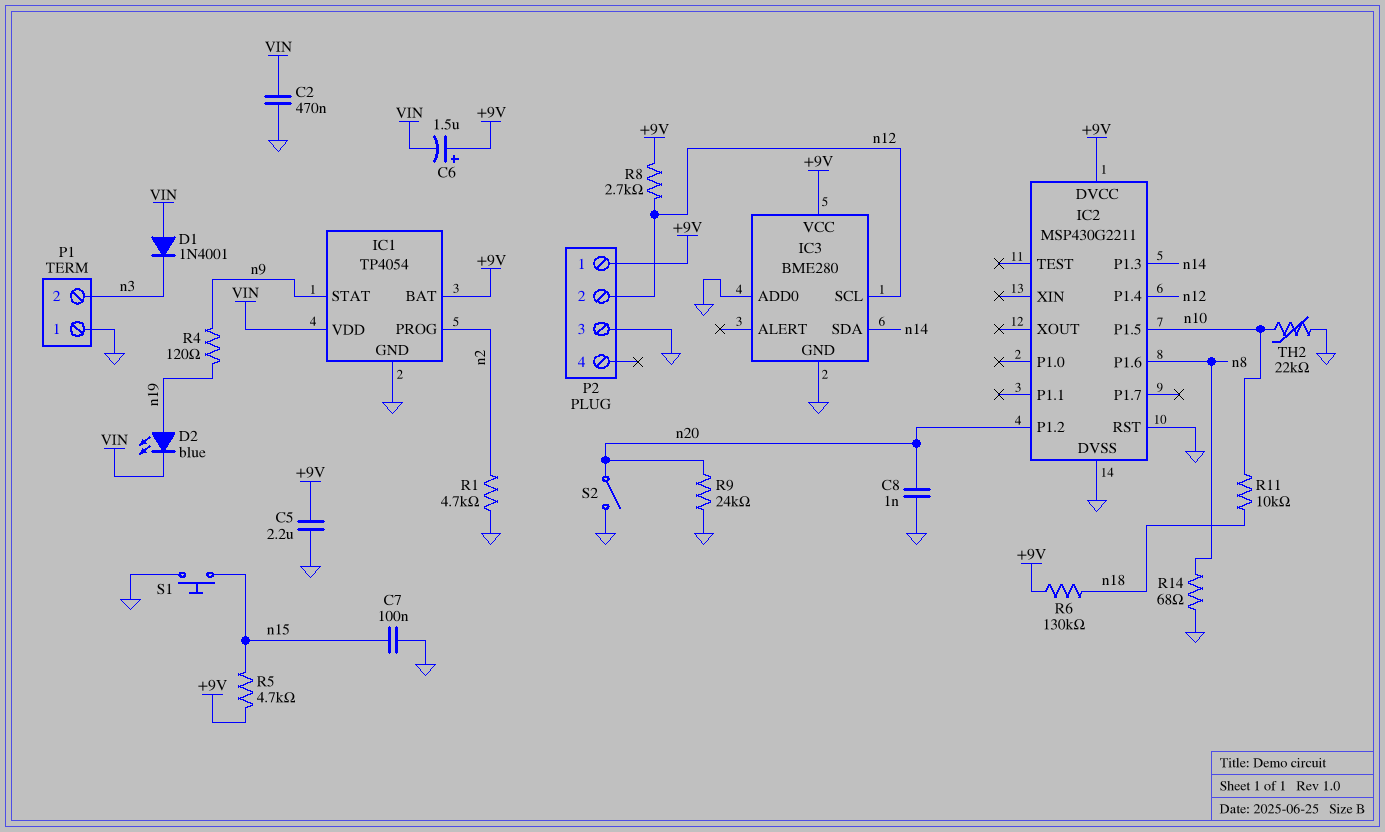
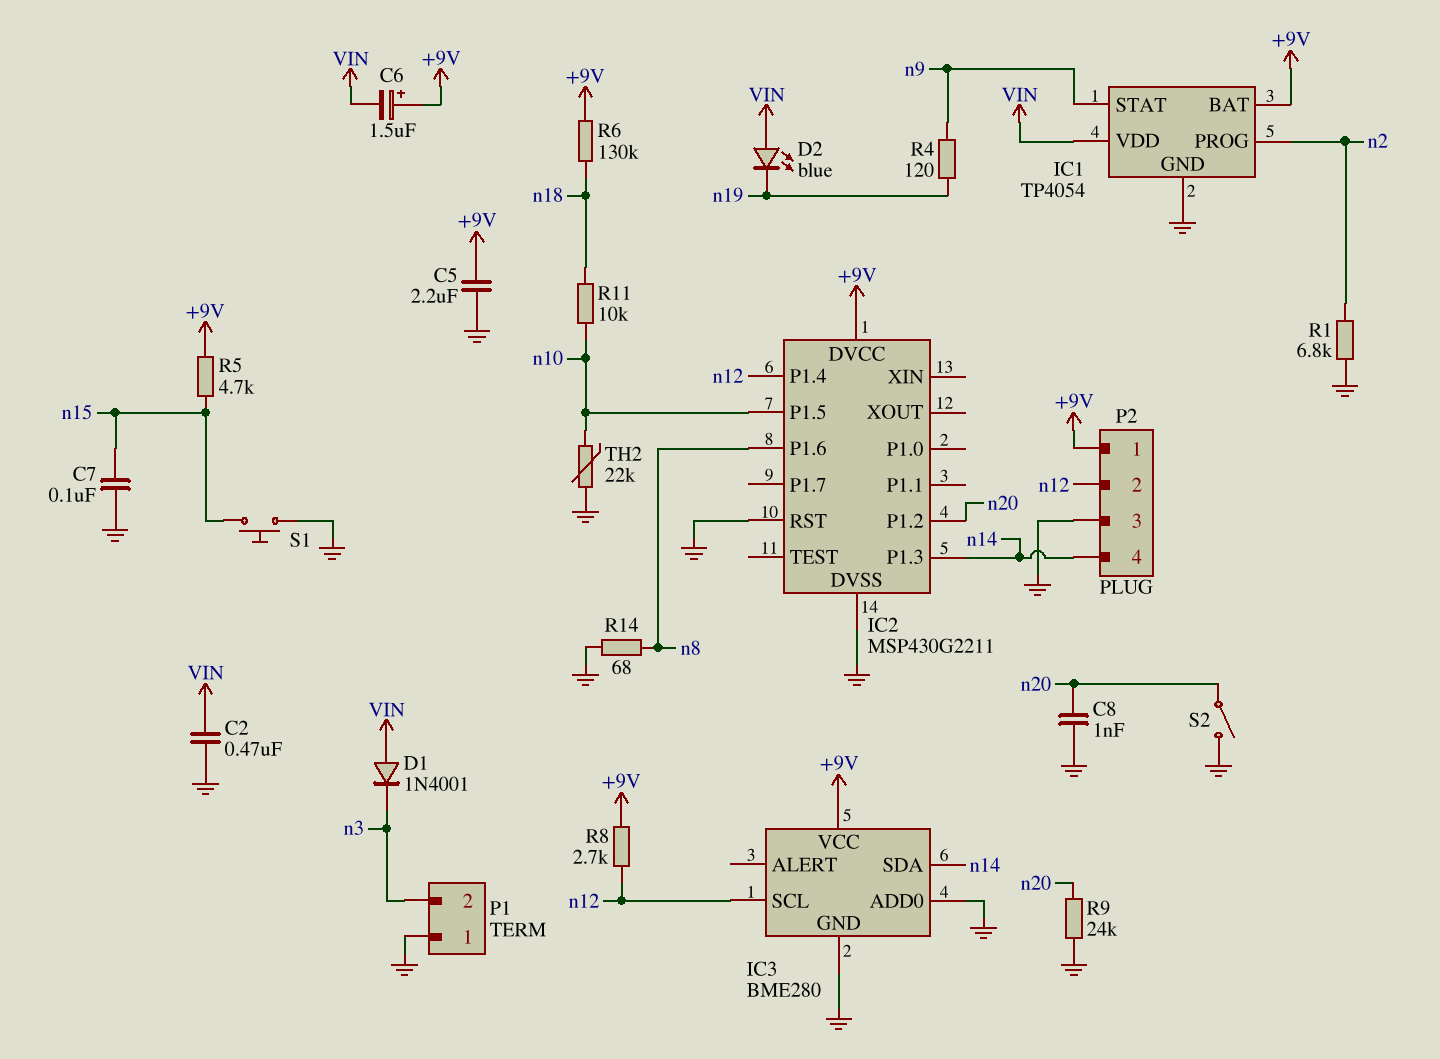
D2: LED blue (A n19, K VIN) -> LED blue (A VIN, K n19)
P2 pin 4: none -> n14
R1: 4.7k (GND, n2) -> 6.8k (GND, n2)

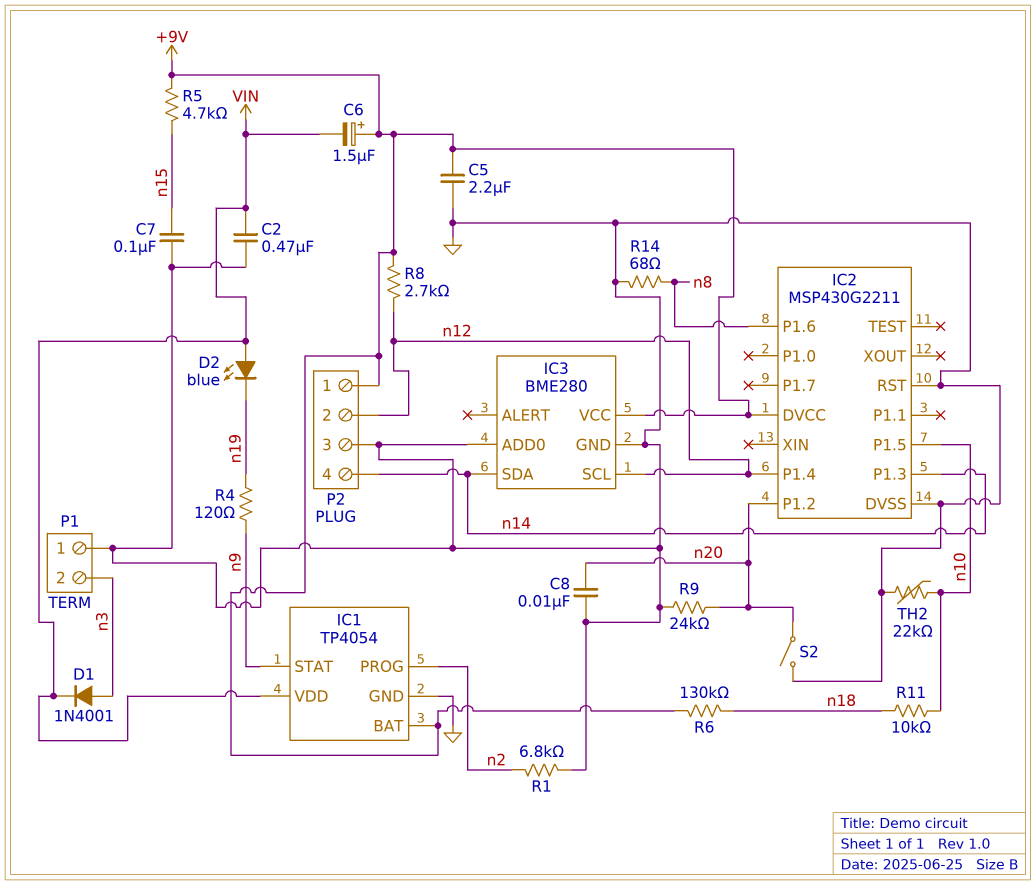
C8: 1nF (GND, n20) -> 10nF (GND, n20)
D1: diode 1N4001 (A VIN, K n3) -> diode 1N4001 (A n3, K VIN)
S1: button (GND, n15) -> none

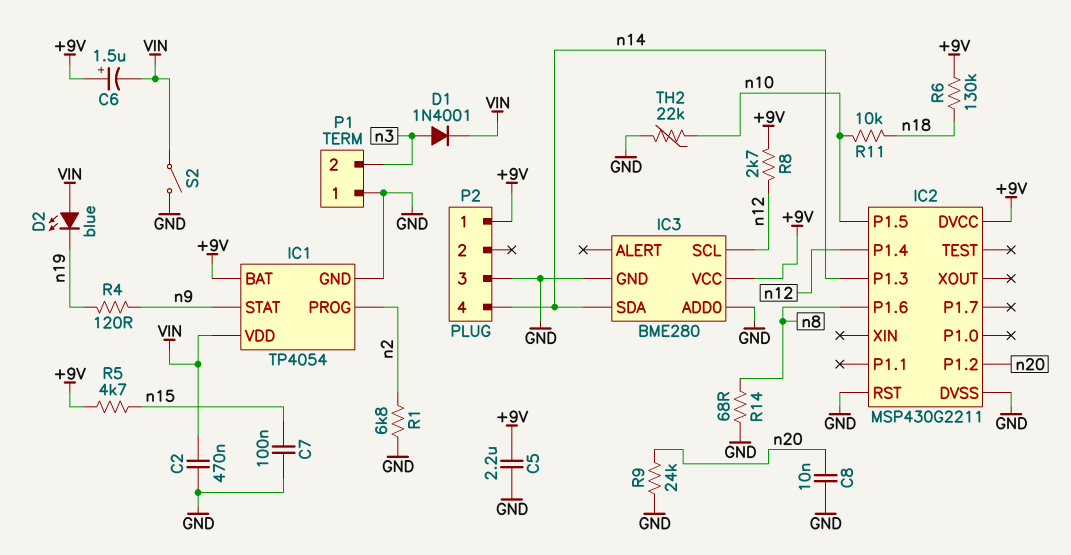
P2 pin 2: n12 -> none
S2: switch (GND, n20) -> switch (GND, VIN)

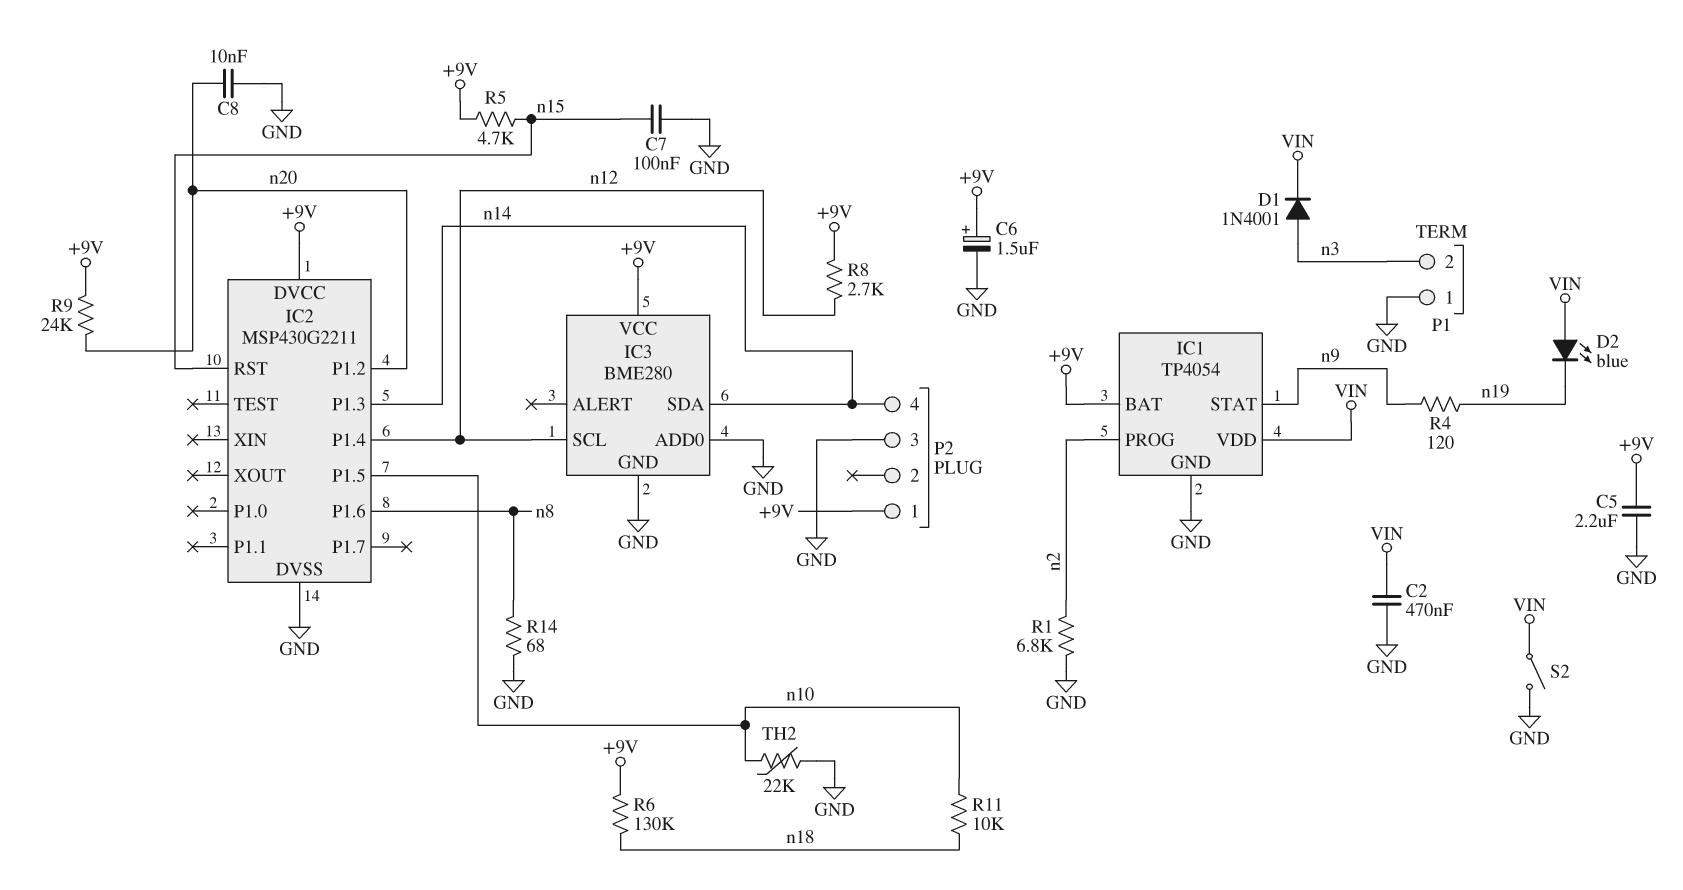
C6: 1.5uF (plus +9V, minus VIN) -> 1.5uF (plus +9V, minus GND)
IC2 pin RST: GND -> n15
R9: 24k (GND, n20) -> 24k (+9V, n20)

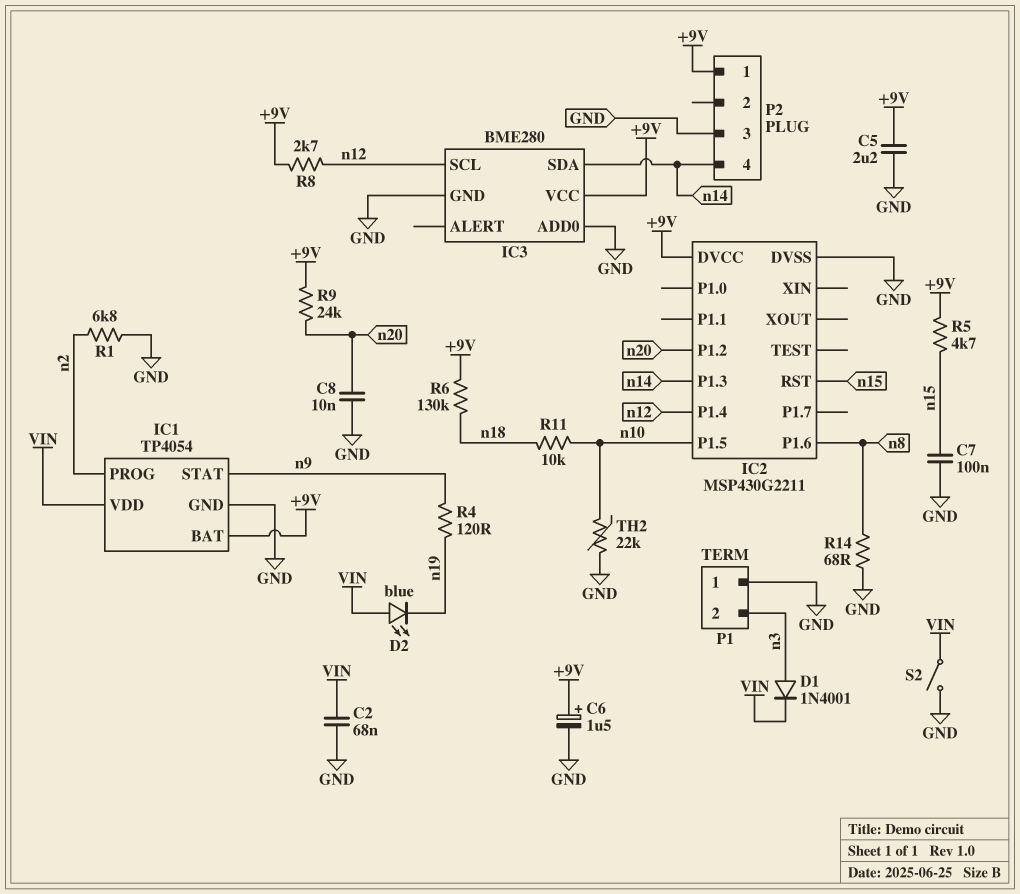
C2: 470nF (GND, VIN) -> 68nF (GND, VIN)

